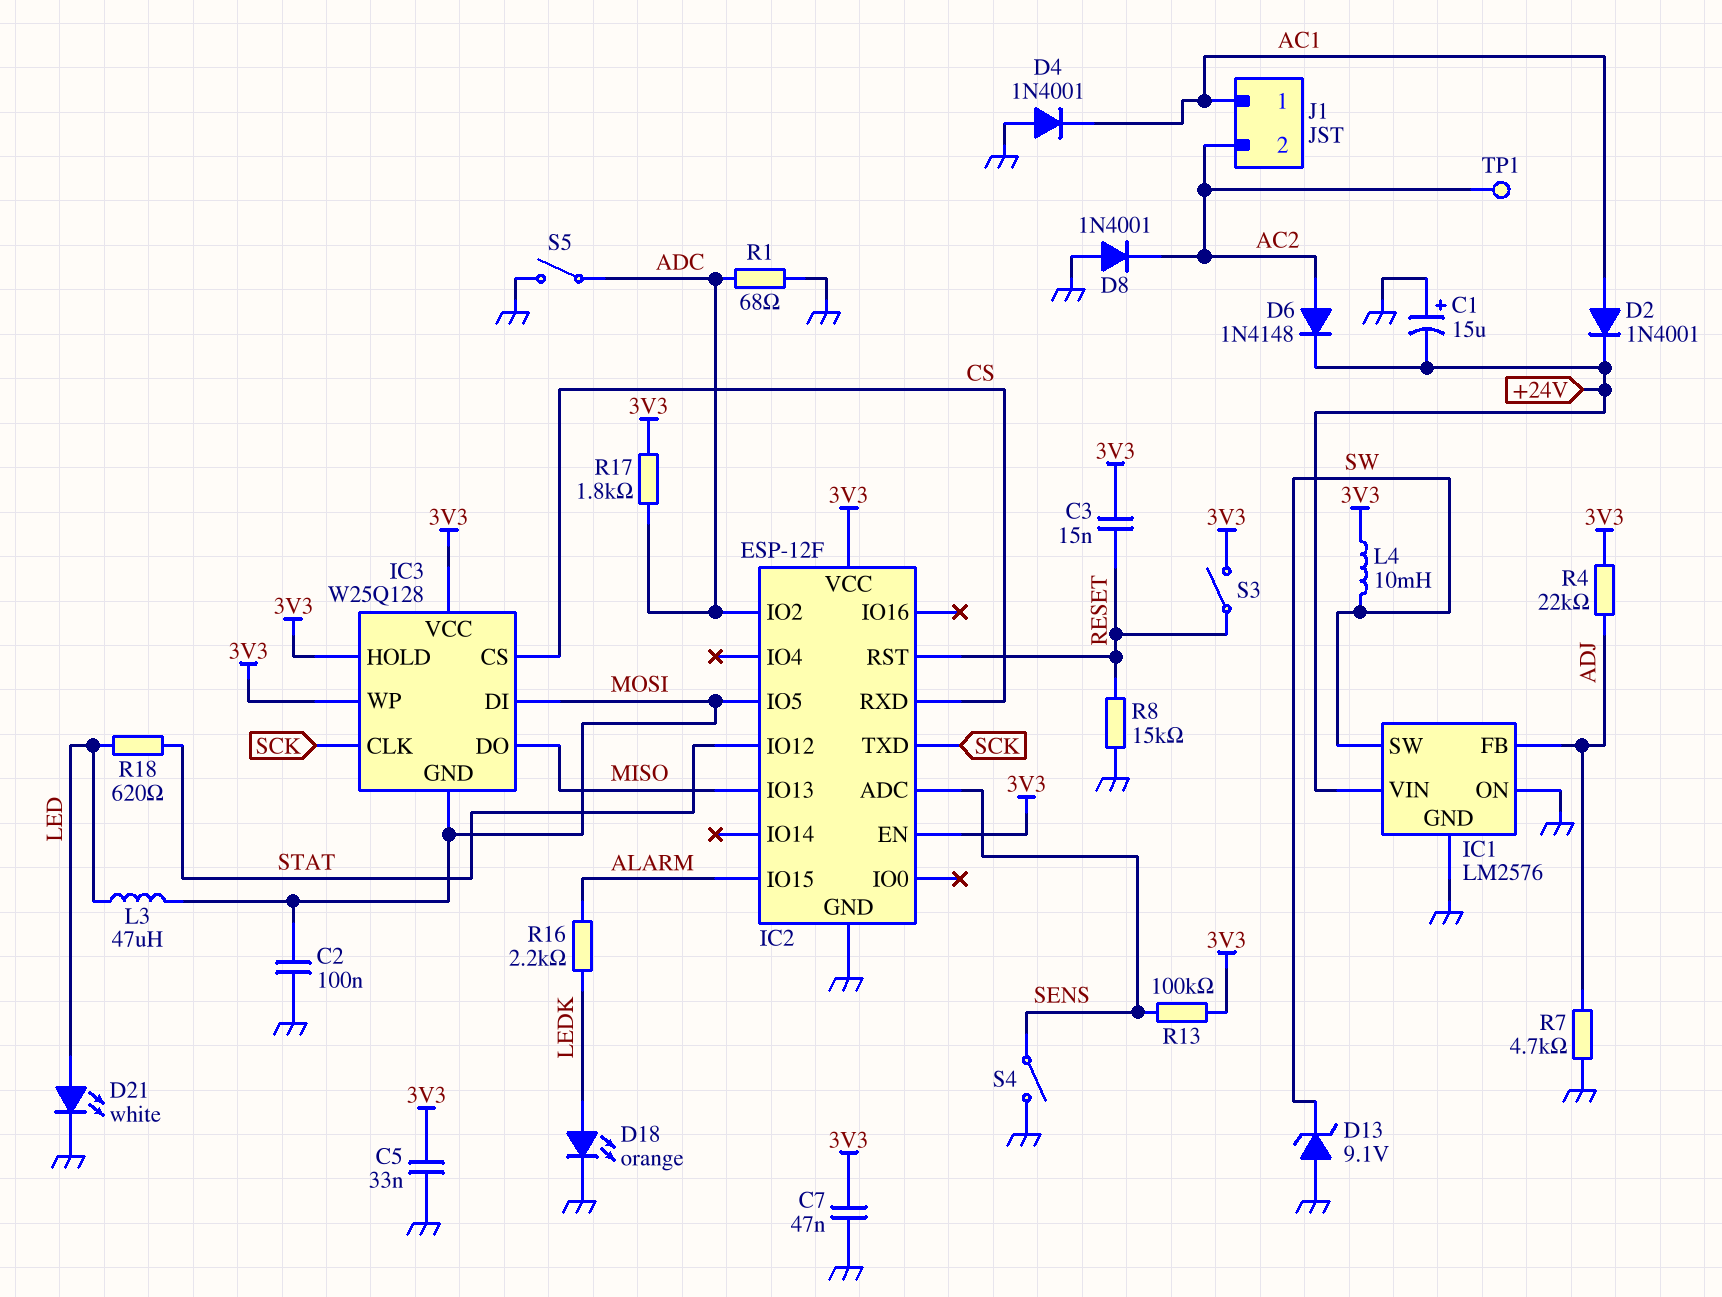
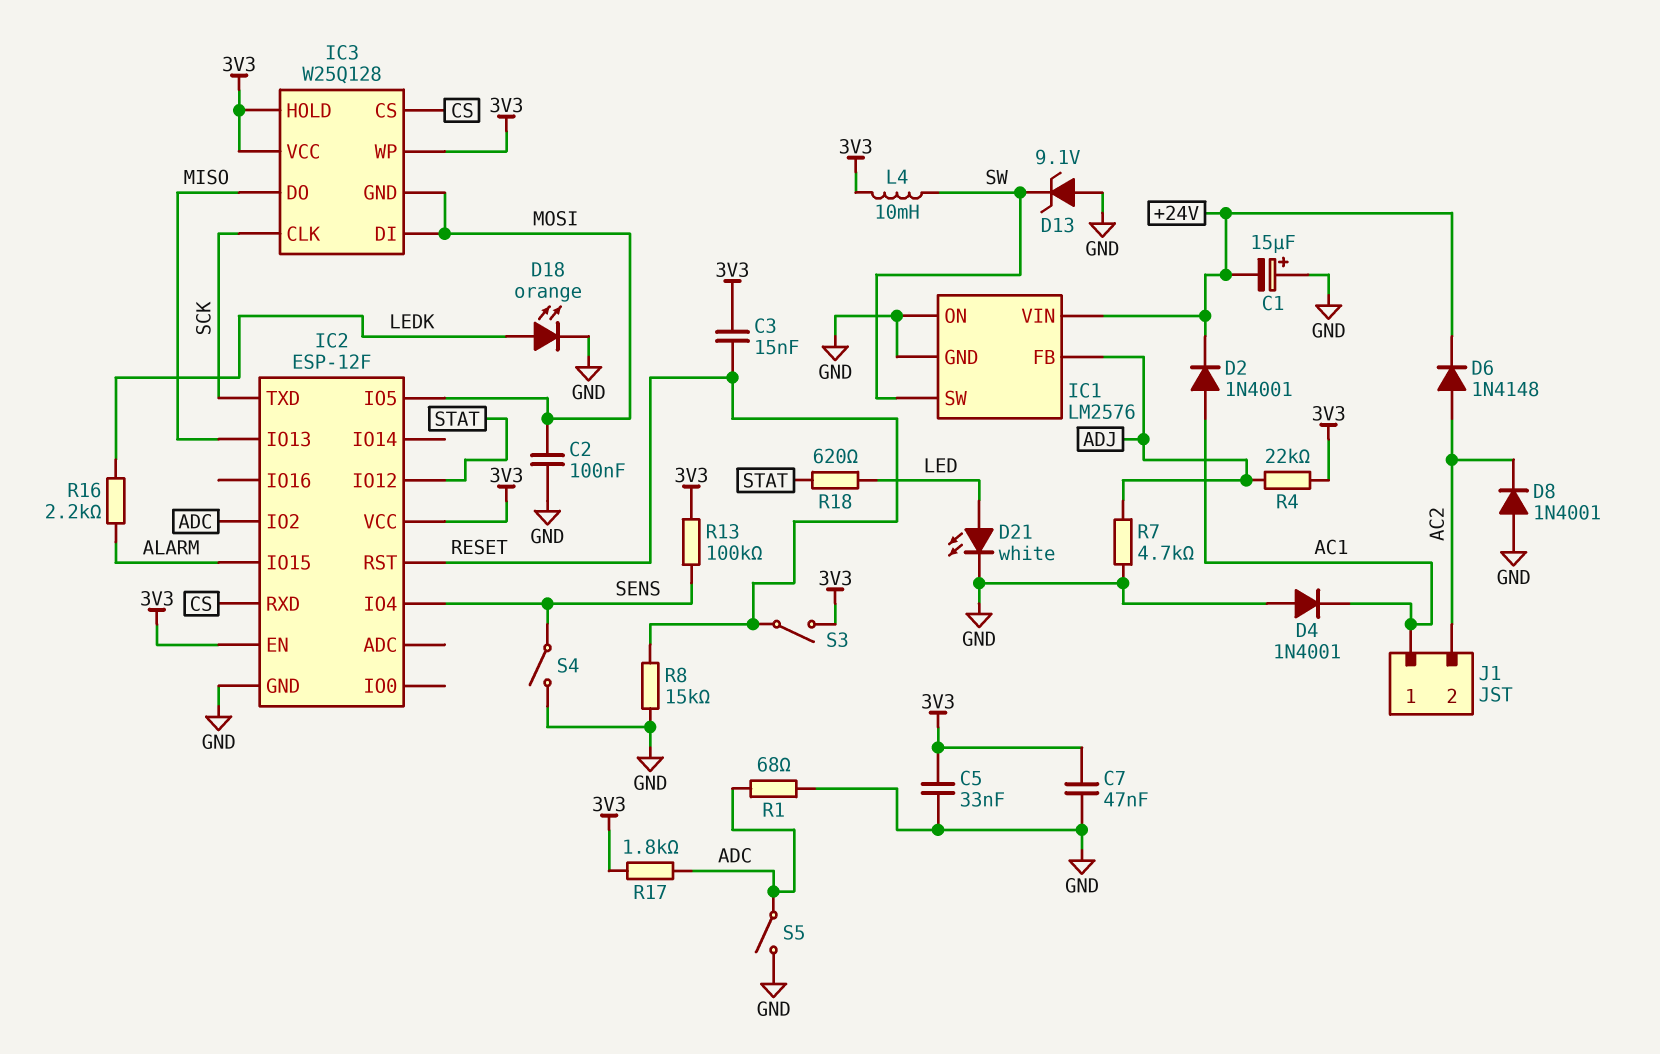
IC2 pin ADC: SENS -> none
IC2 pin IO4: none -> SENS
L3: 47uH (LED, MOSI) -> none
TP1: test point (AC2) -> none

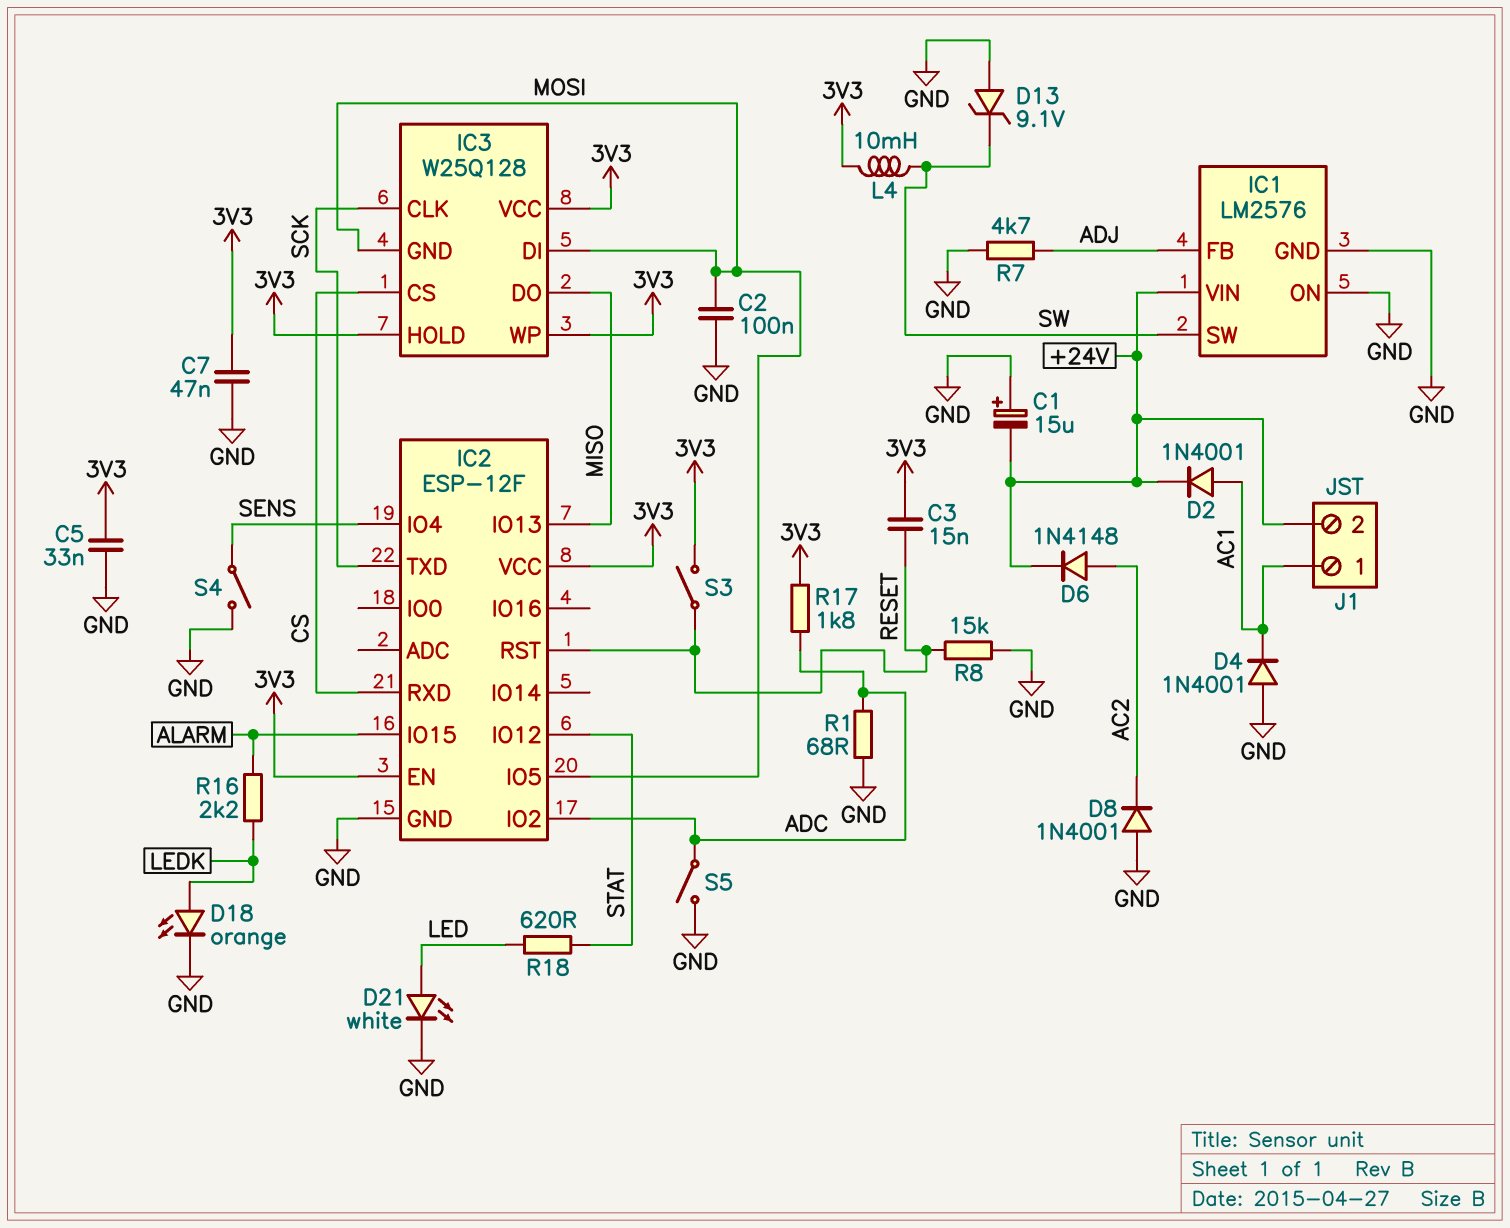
J1 pin 2: AC2 -> +24V
R4: 22k (3V3, ADJ) -> none
R13: 100k (3V3, SENS) -> none

